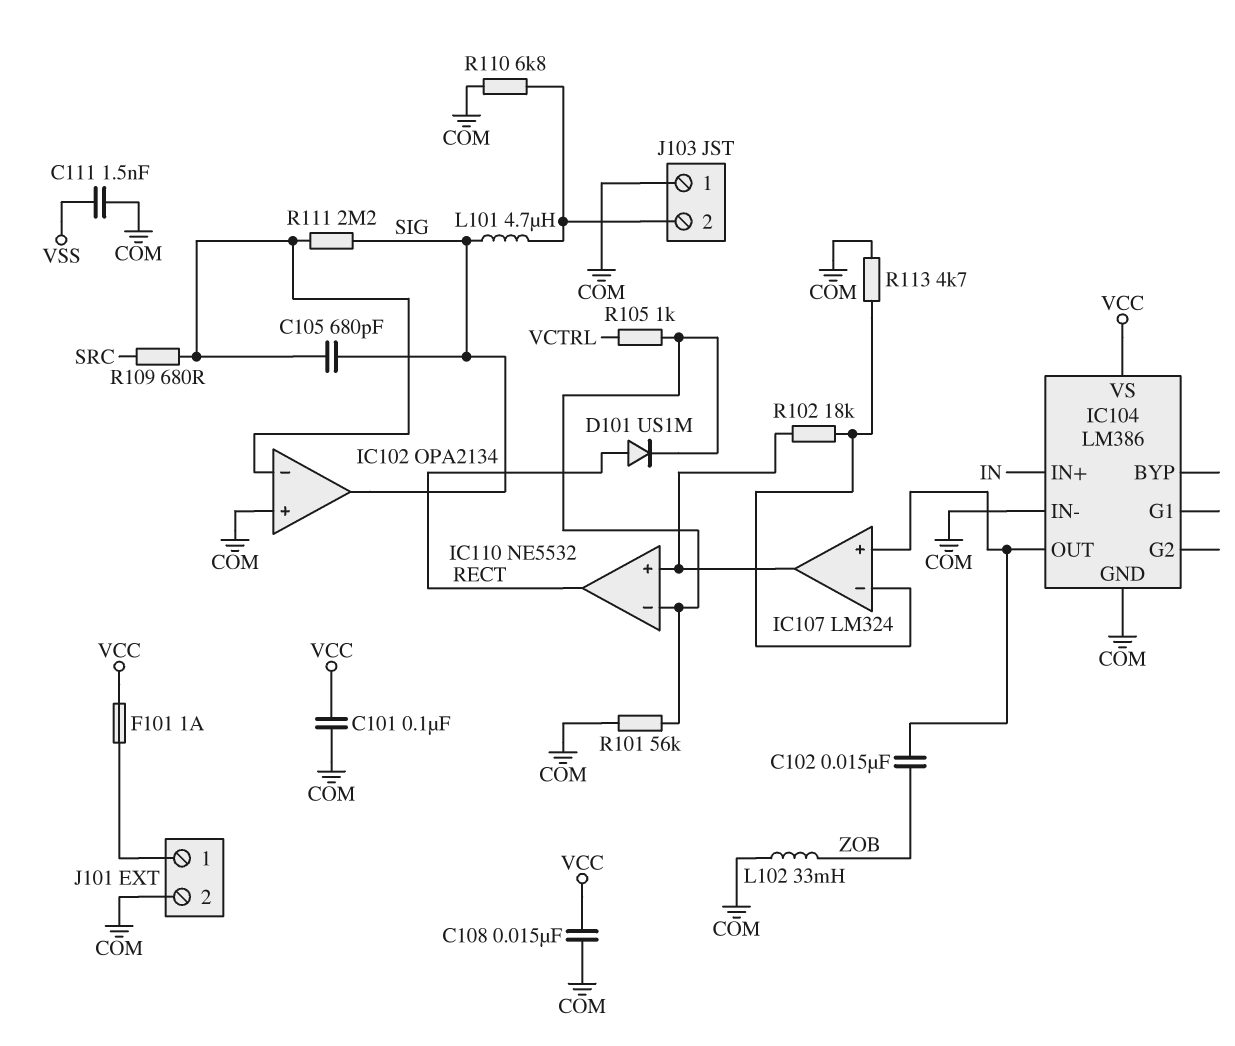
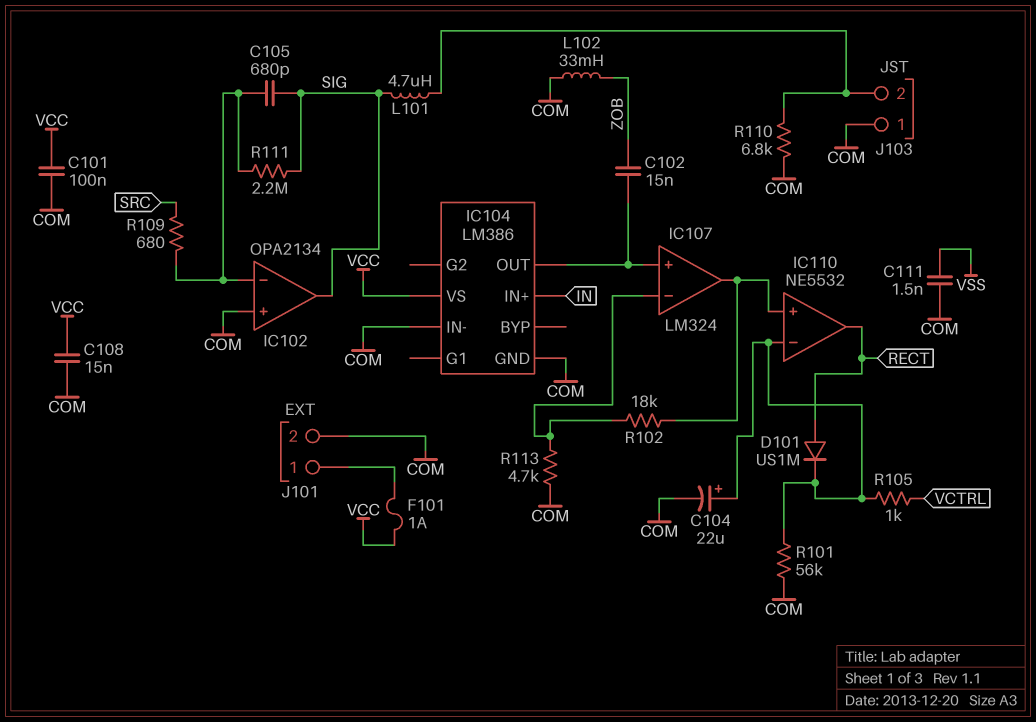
C104: none -> 22uF (plus IC110/in-, minus COM)

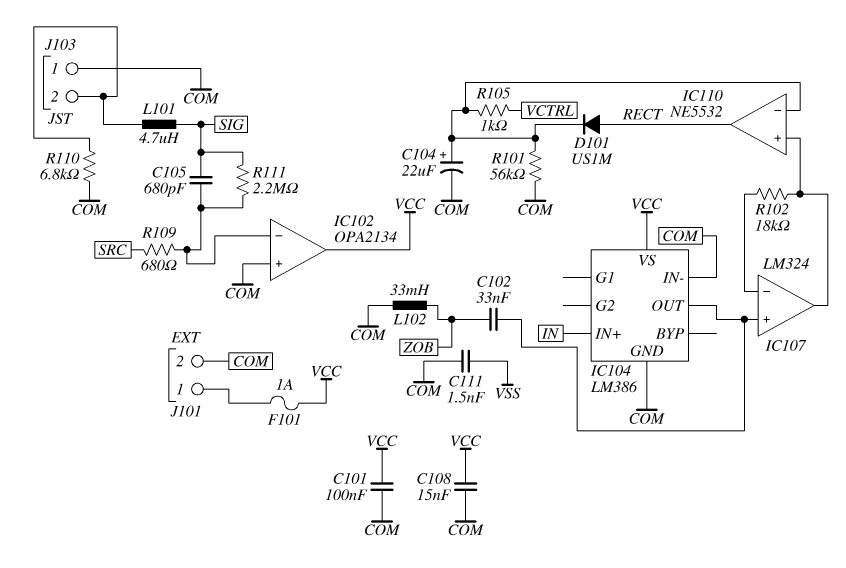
C102: 15nF (IC104/OUT, ZOB) -> 33nF (IC104/OUT, ZOB)
IC102 pin out: SIG -> VCC
R113: 4.7k (COM, IC107/in-) -> none

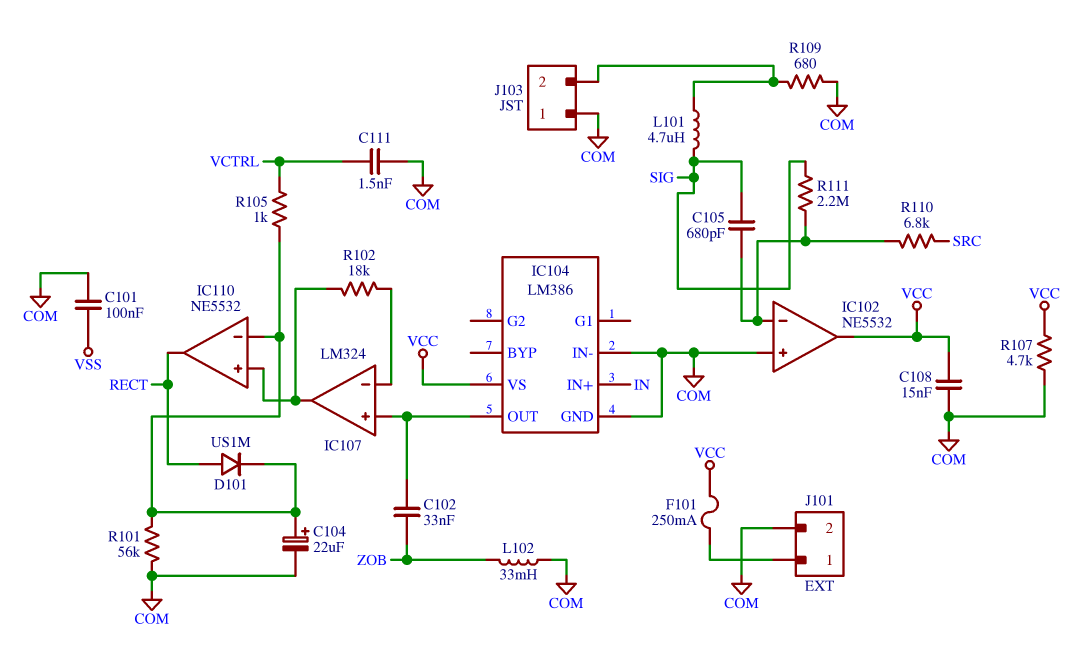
C101: 100nF (COM, VCC) -> 100nF (COM, VSS)
C111: 1.5nF (COM, VSS) -> 1.5nF (COM, VCTRL)
F101: 1A (J101/1, VCC) -> 250mA (J101/1, VCC)
IC102: OPA2134 -> NE5532
R107: none -> 4.7k (COM, VCC)
R109: 680 (IC102/in-, SRC) -> 680 (COM, J103/2)
R110: 6.8k (COM, J103/2) -> 6.8k (IC102/in-, SRC)

